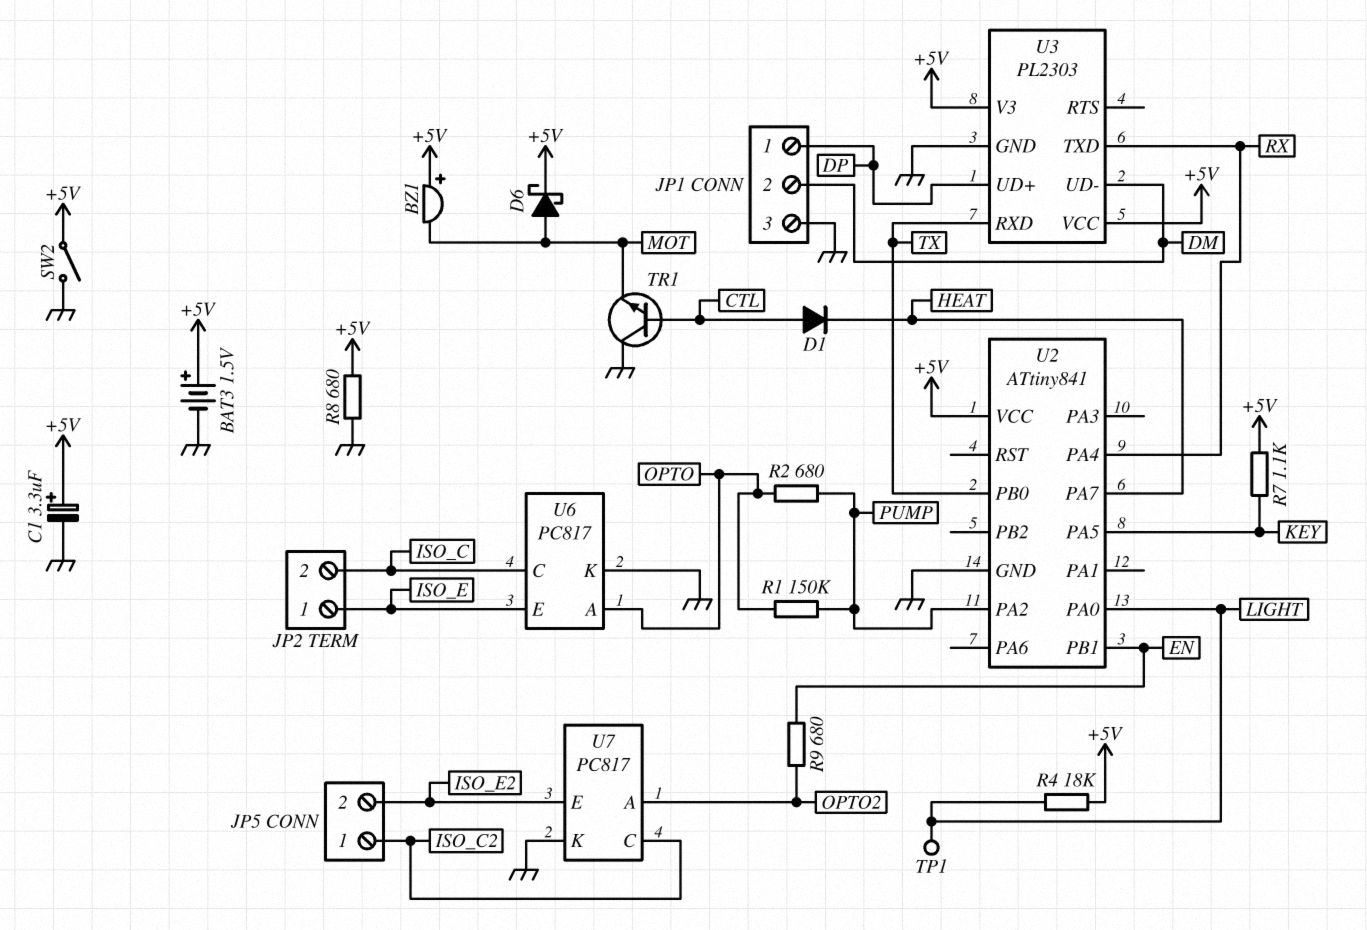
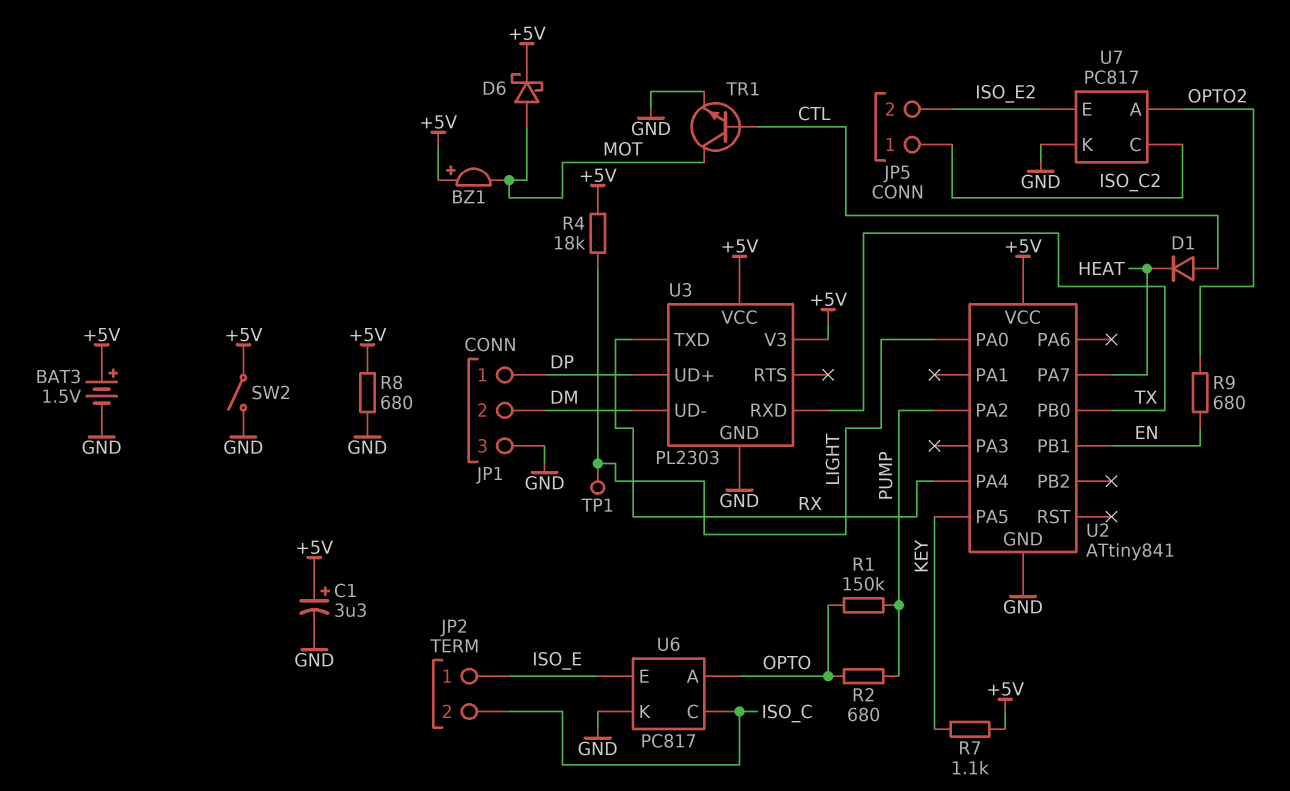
TR1: NPN (B CTL, C GND, E MOT) -> NPN (B CTL, C MOT, E GND)

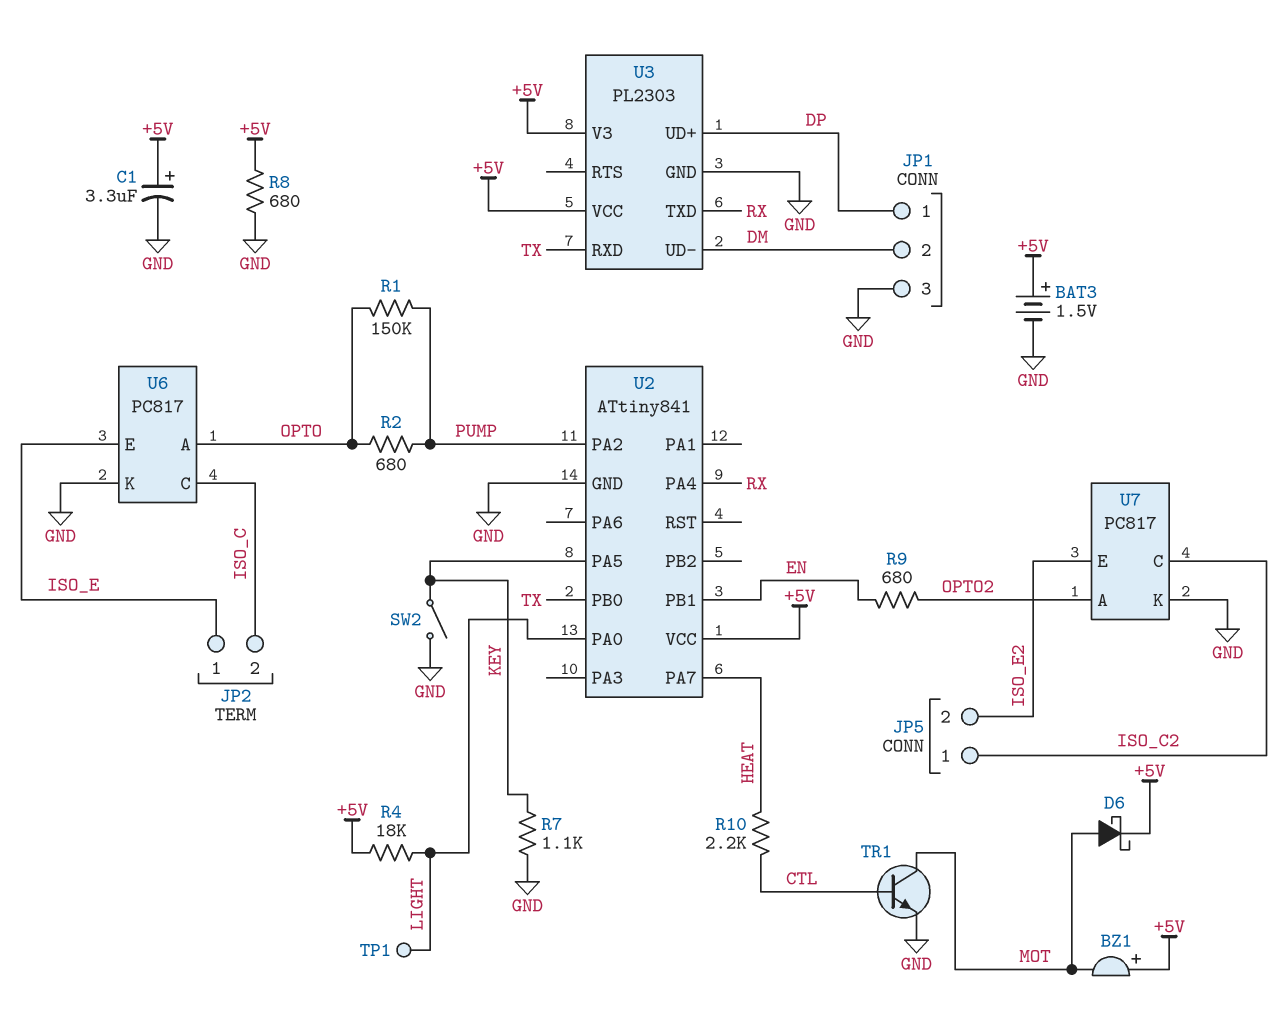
D1: diode (A CTL, K HEAT) -> none
R7: 1.1k (+5V, KEY) -> 1.1k (GND, KEY)
R10: none -> 2.2k (CTL, HEAT)
SW2: switch (+5V, GND) -> switch (GND, KEY)

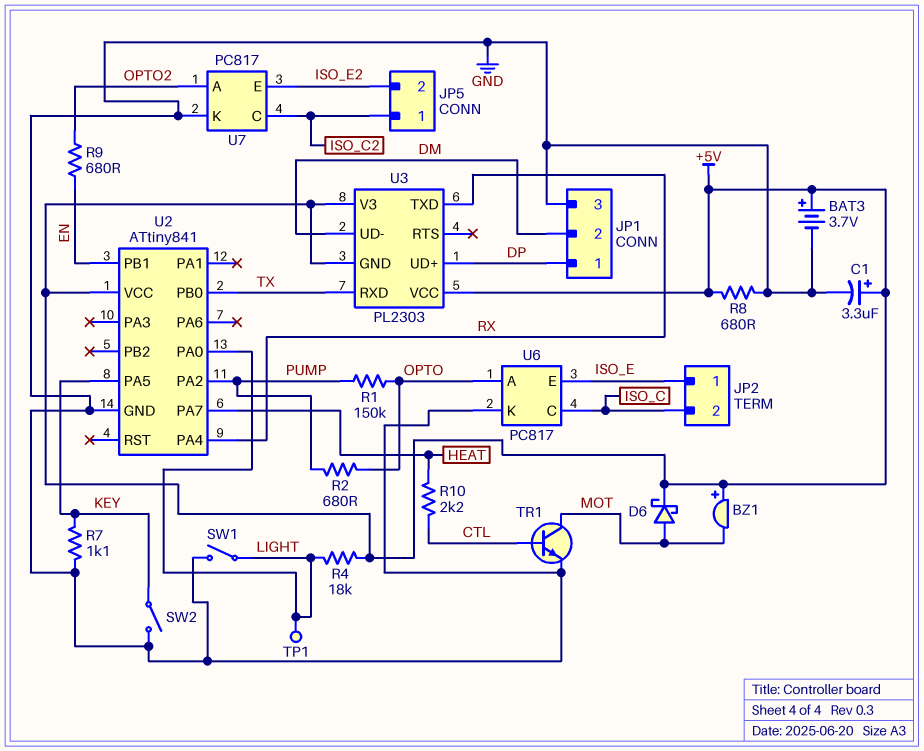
BAT3: 1.5V (plus +5V, minus GND) -> 3.7V (plus +5V, minus GND)
SW1: none -> switch (GND, LIGHT)
U3 pin GND: GND -> +5V

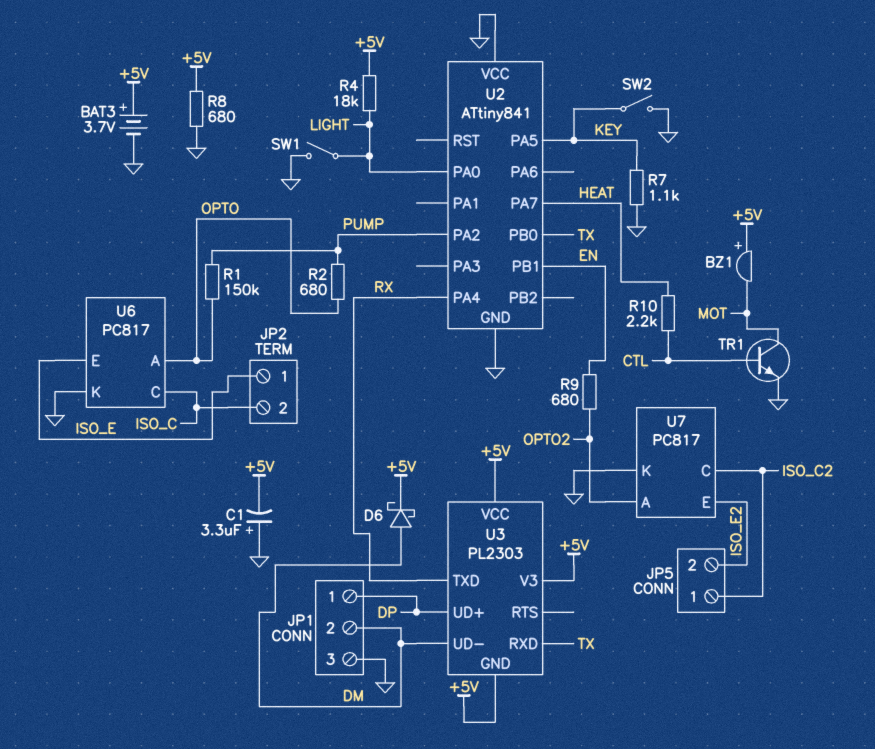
C1: 3.3uF (plus +5V, minus GND) -> 3.3uF (plus GND, minus +5V)
D6: schottky (A MOT, K +5V) -> schottky (A DM, K +5V)
TP1: test point (LIGHT) -> none
U2 pin VCC: +5V -> GND

